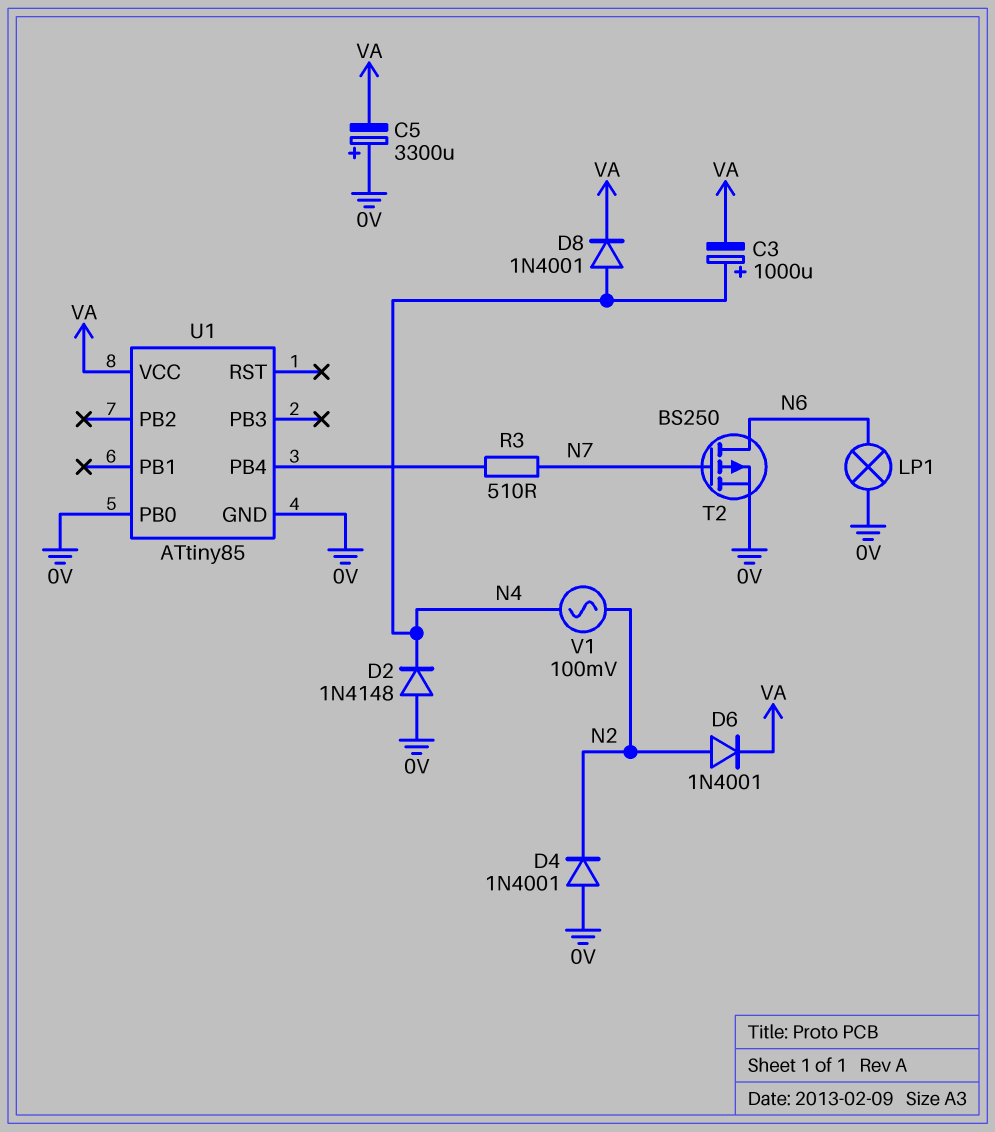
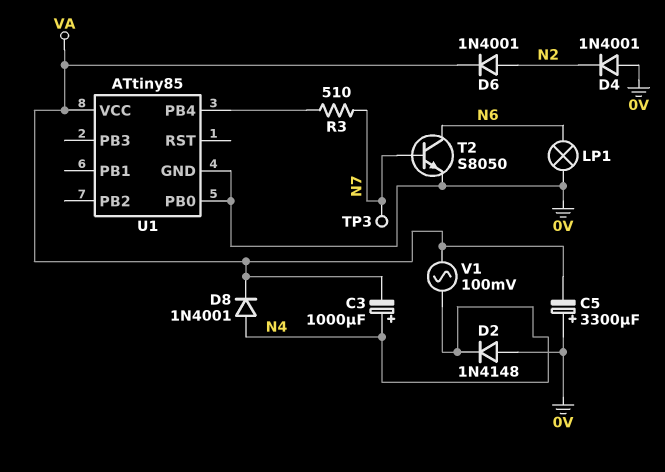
T2: PMOS BS250 (G N7, D N6, S 0V) -> NPN S8050 (B N7, C N6, E 0V)
TP3: none -> test point (N7)
V1: AC 100mV (N2, N4) -> AC 100mV (N4, VA)

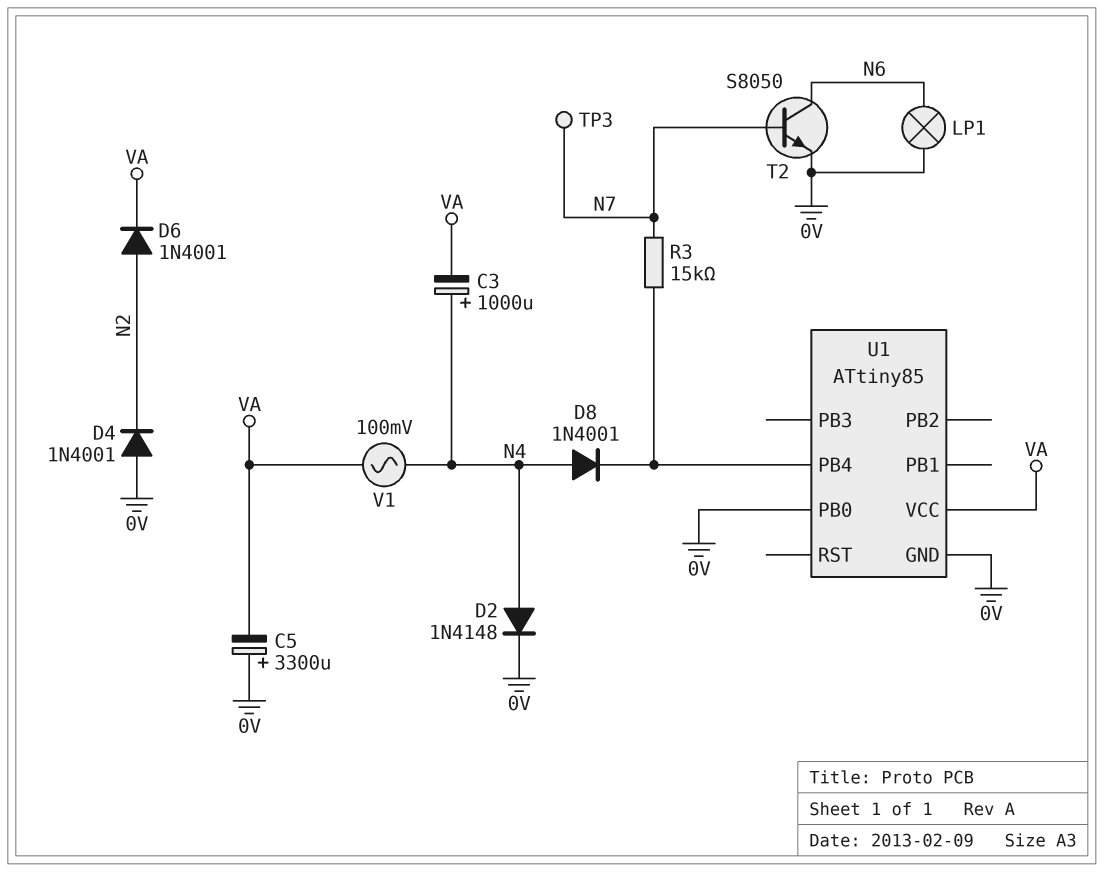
D2: diode 1N4148 (A 0V, K N4) -> diode 1N4148 (A N4, K 0V)
D8: diode 1N4001 (A N4, K VA) -> diode 1N4001 (A N4, K U1/PB4)
R3: 510 (N7, U1/PB4) -> 15k (N7, U1/PB4)

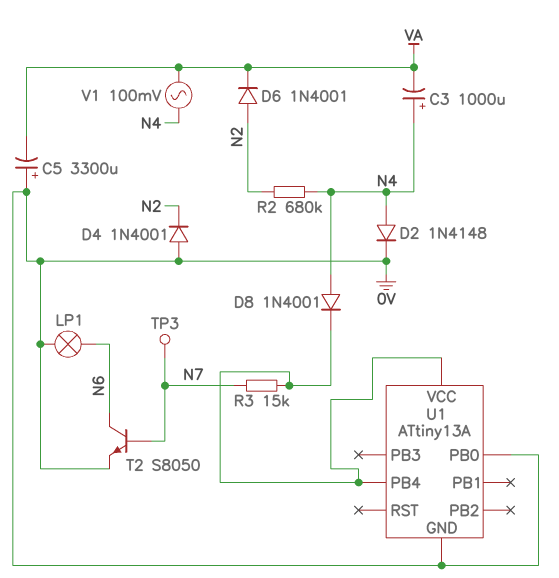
R2: none -> 680k (N2, N4)
U1: ATtiny85 -> ATtiny13A
U1 pin VCC: VA -> U1/PB4

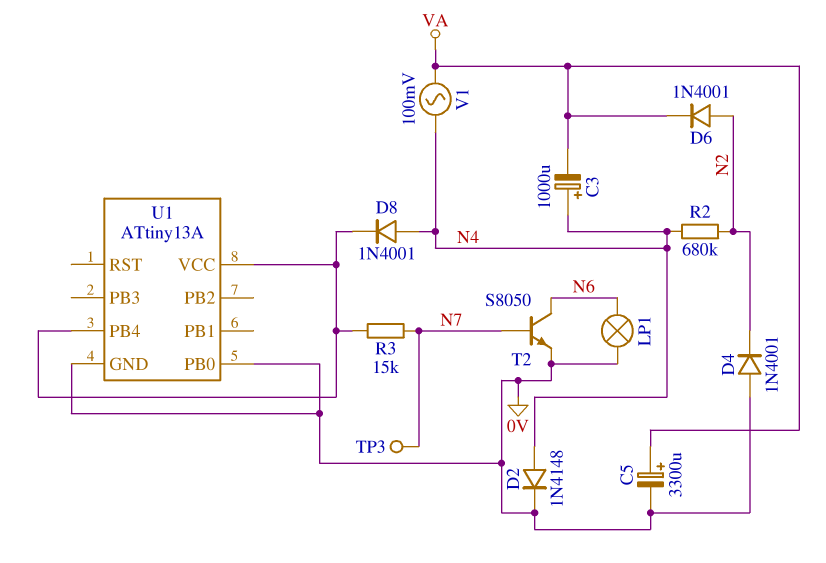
C5: 3300uF (plus 0V, minus VA) -> 3300uF (plus VA, minus 0V)

